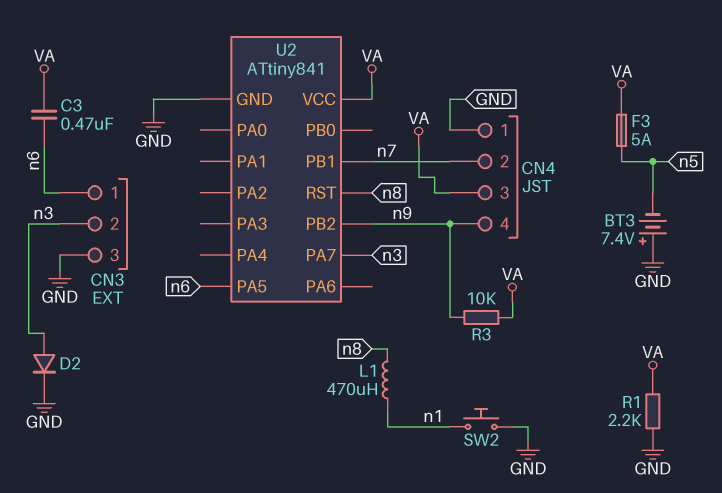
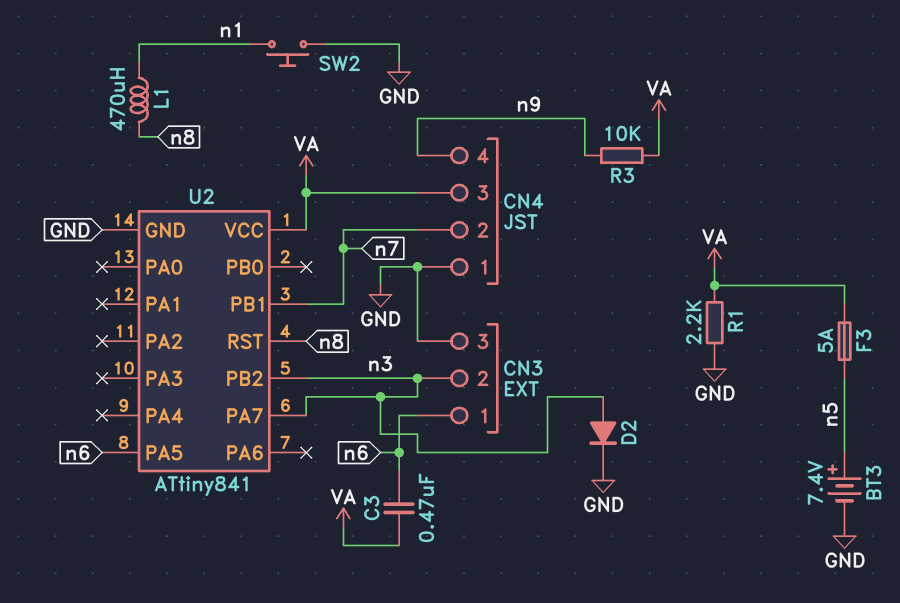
BT3: 7.4V (plus GND, minus n5) -> 7.4V (plus n5, minus GND)
U2 pin PB2: n9 -> n3

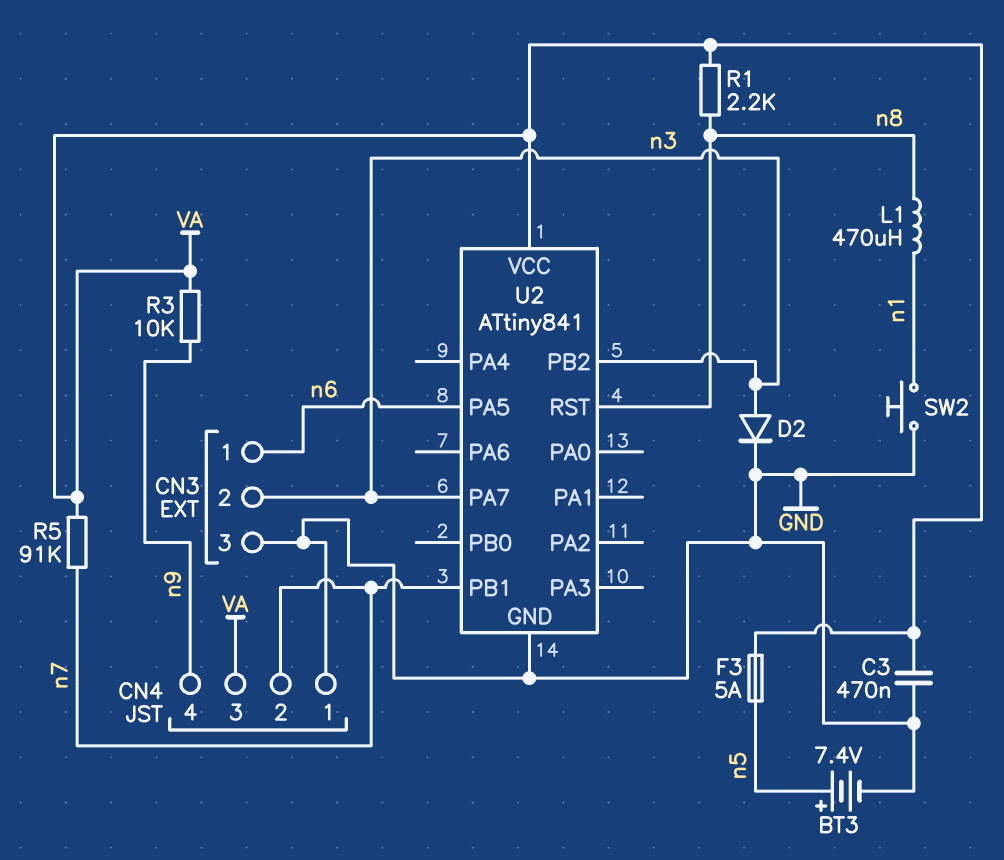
C3: 470nF (VA, n6) -> 470nF (GND, VA)
R1: 2.2k (GND, VA) -> 2.2k (VA, n8)
R5: none -> 91k (VA, n7)

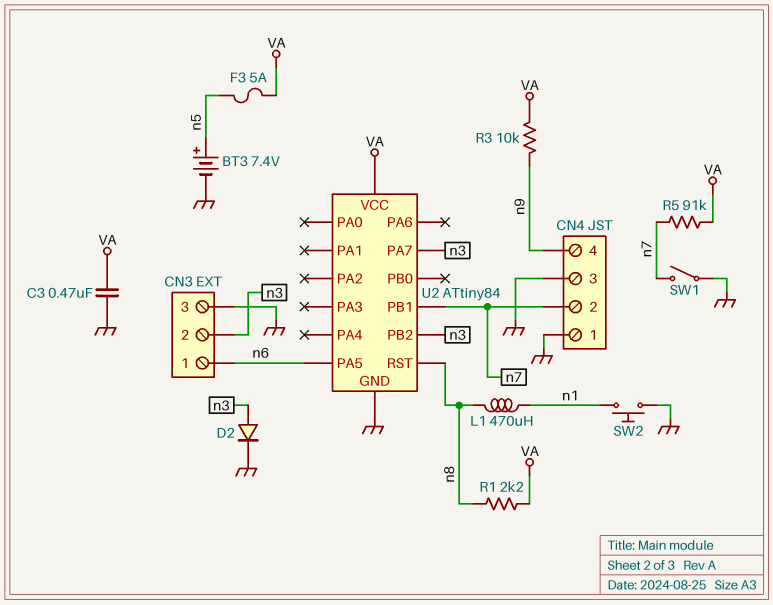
CN4 pin 3: VA -> GND
SW1: none -> switch (GND, n7)
U2: ATtiny841 -> ATtiny84

